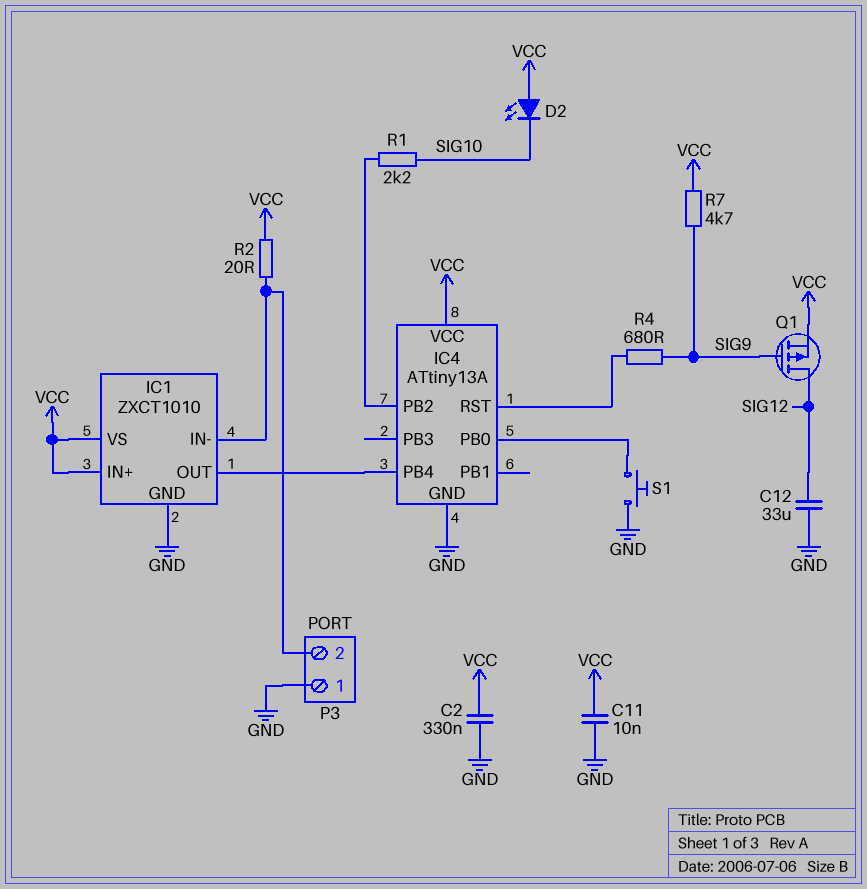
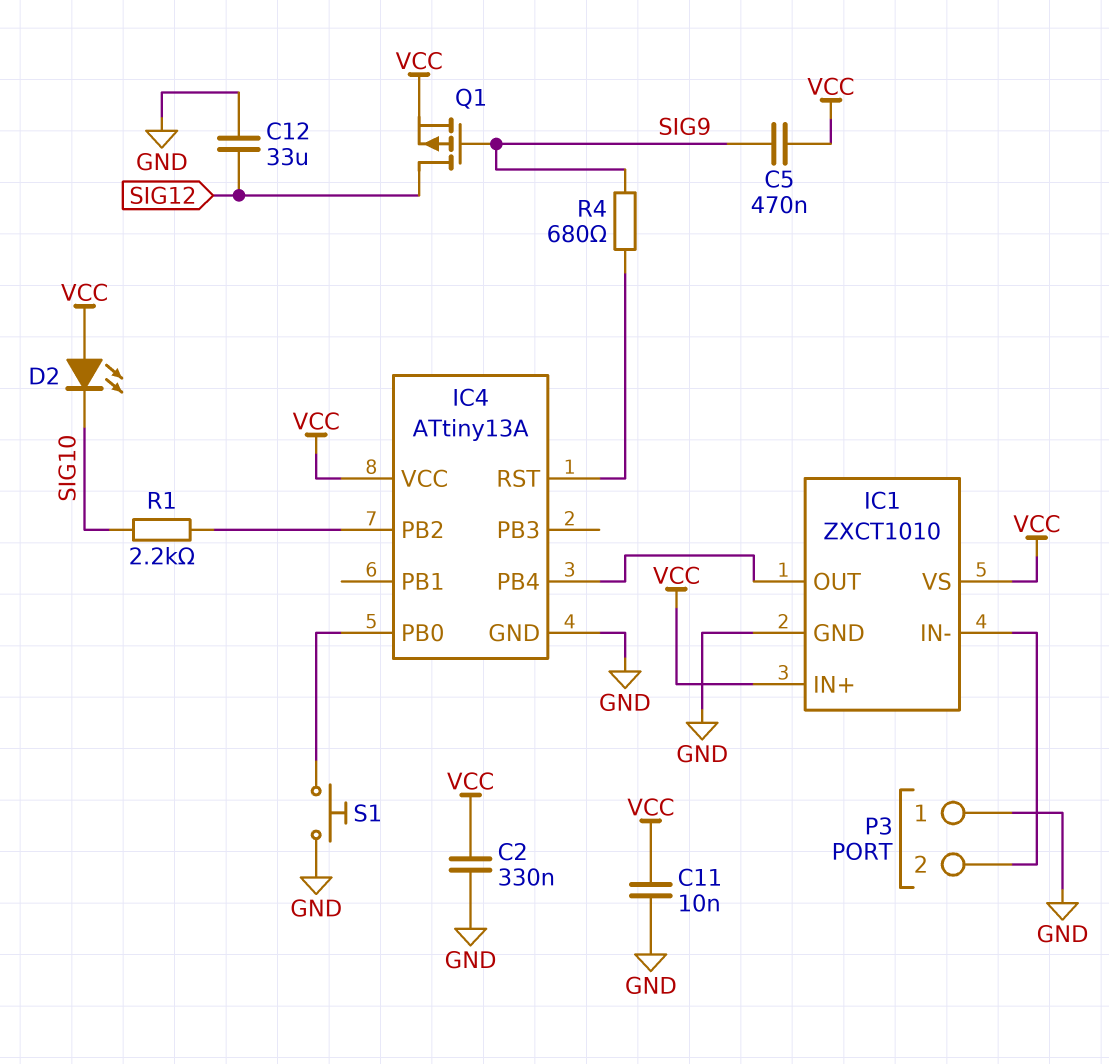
C5: none -> 470nF (SIG9, VCC)
R2: 20 (IC1/IN-, VCC) -> none
R7: 4.7k (SIG9, VCC) -> none

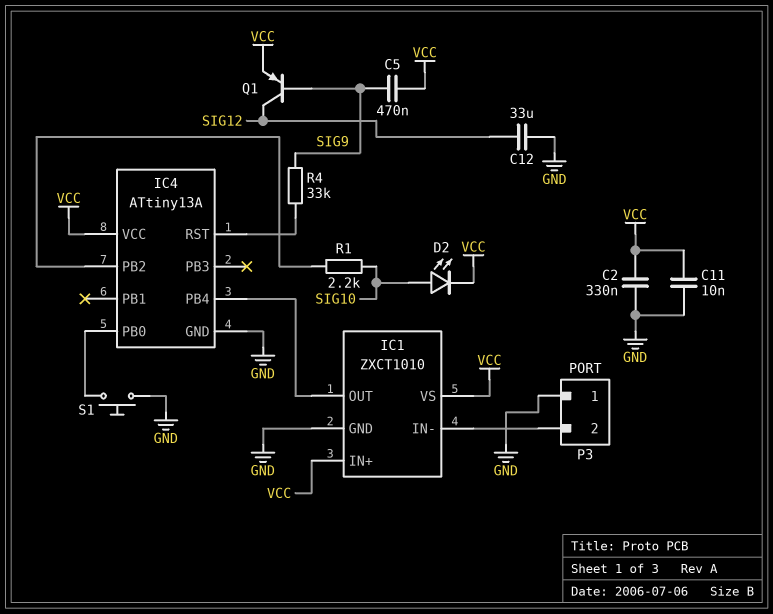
D2: LED (A VCC, K SIG10) -> LED (A SIG10, K VCC)
Q1: PMOS (G SIG9, D SIG12, S VCC) -> PNP (B SIG9, C SIG12, E VCC)
R4: 680 (IC4/RST, SIG9) -> 33k (IC4/RST, SIG9)

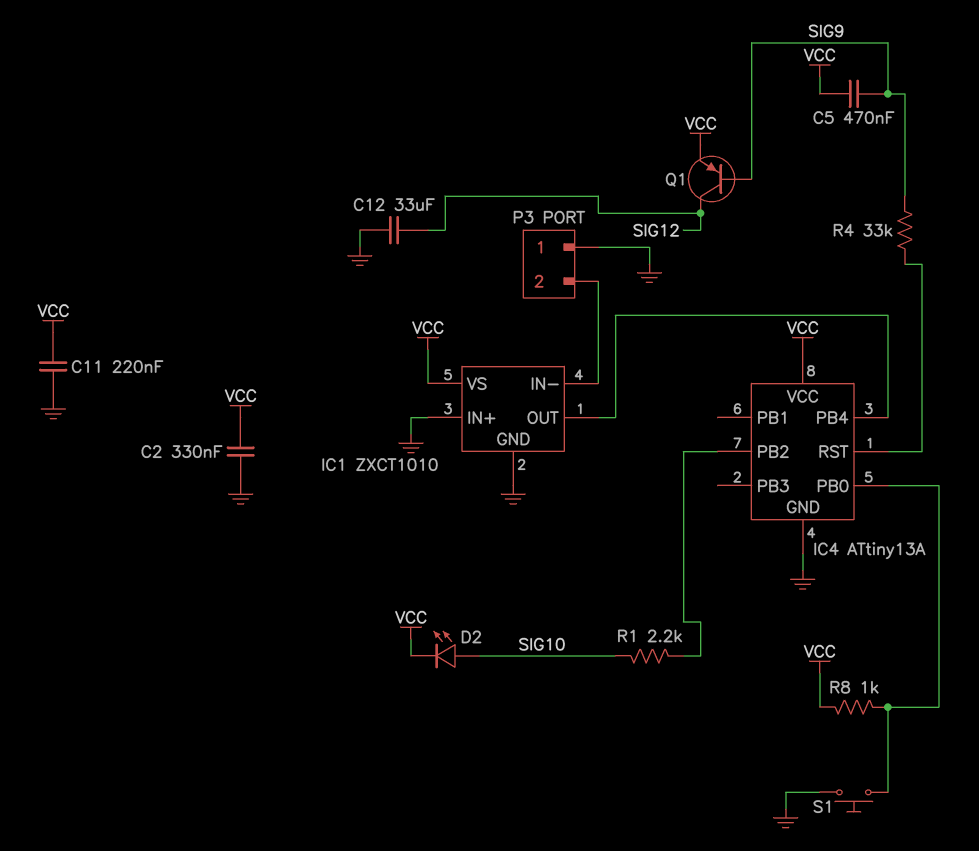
C11: 10nF (GND, VCC) -> 220nF (GND, VCC)
IC1 pin IN+: VCC -> GND
R8: none -> 1k (IC4/PB0, VCC)

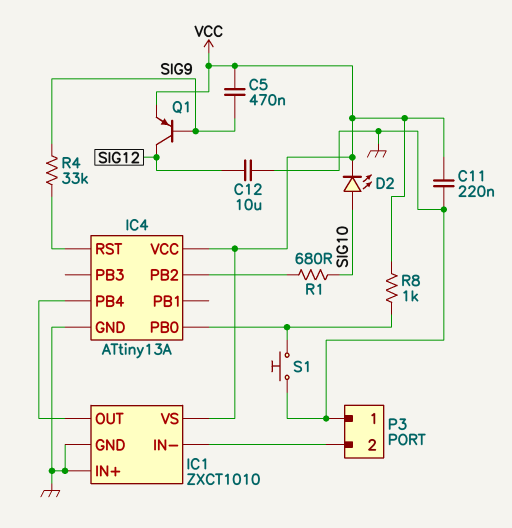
C2: 330nF (GND, VCC) -> none
C12: 33uF (GND, SIG12) -> 10uF (GND, SIG12)
R1: 2.2k (IC4/PB2, SIG10) -> 680 (IC4/PB2, SIG10)

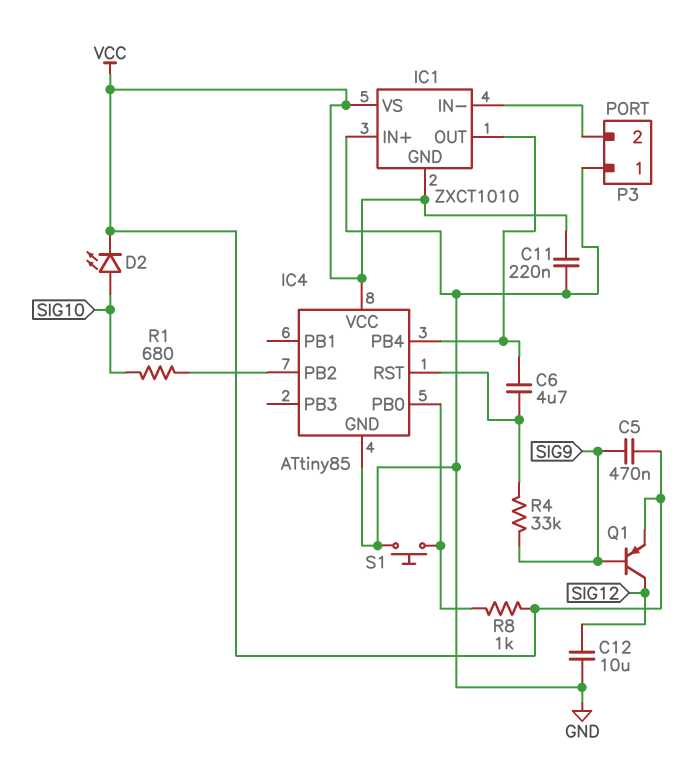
C6: none -> 4.7uF (IC1/OUT, IC4/RST)
IC1 pin GND: GND -> VCC
IC4: ATtiny13A -> ATtiny85

